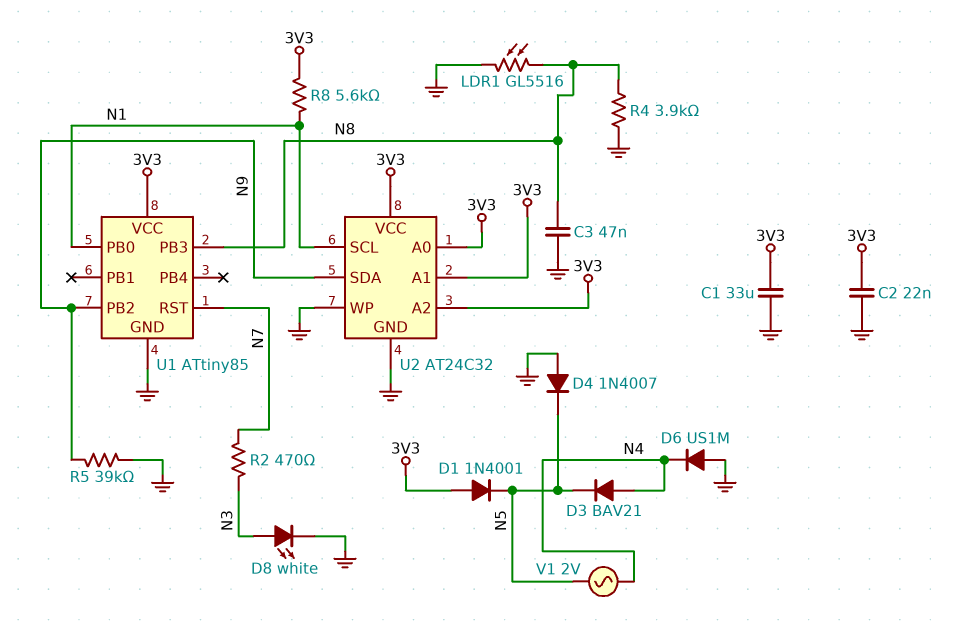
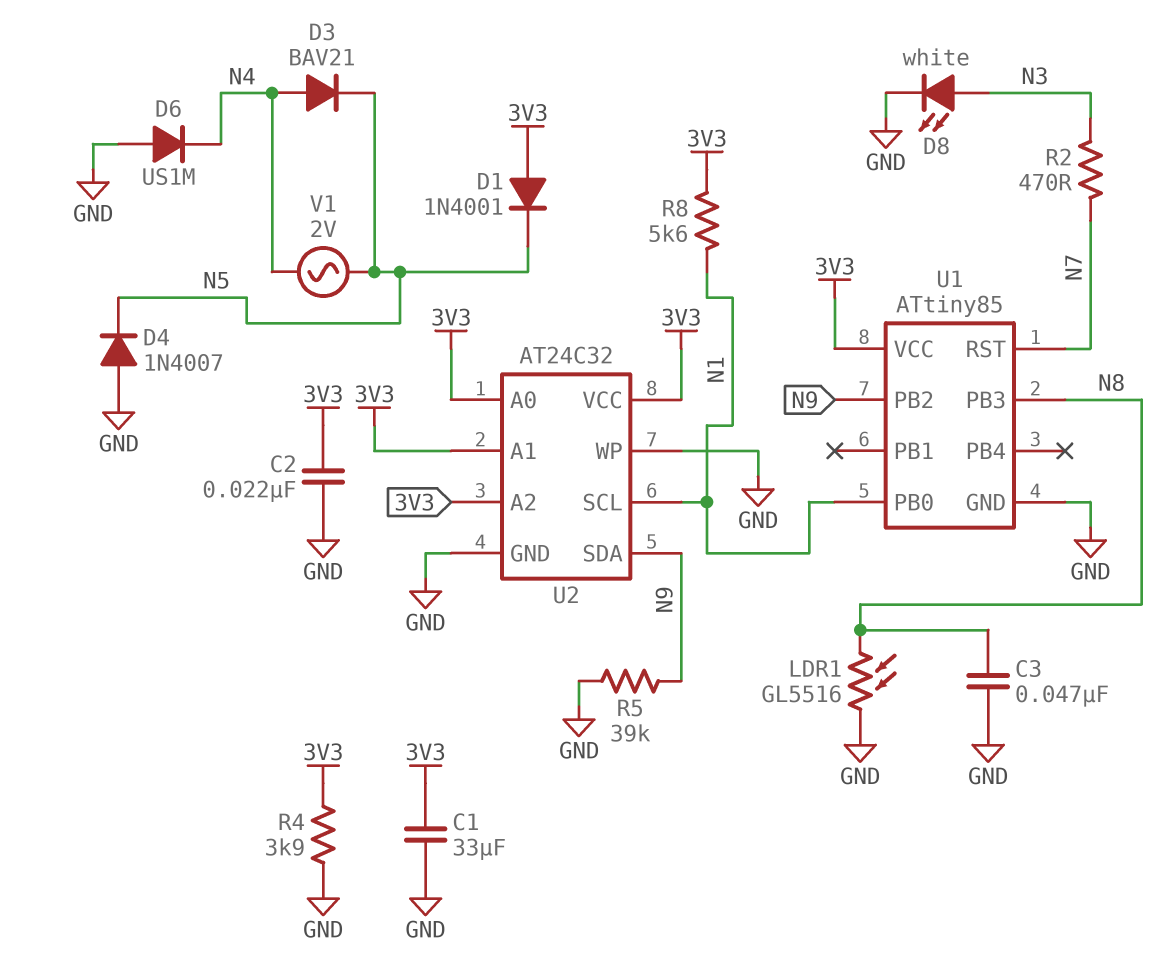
R4: 3.9k (GND, N8) -> 3.9k (3V3, GND)

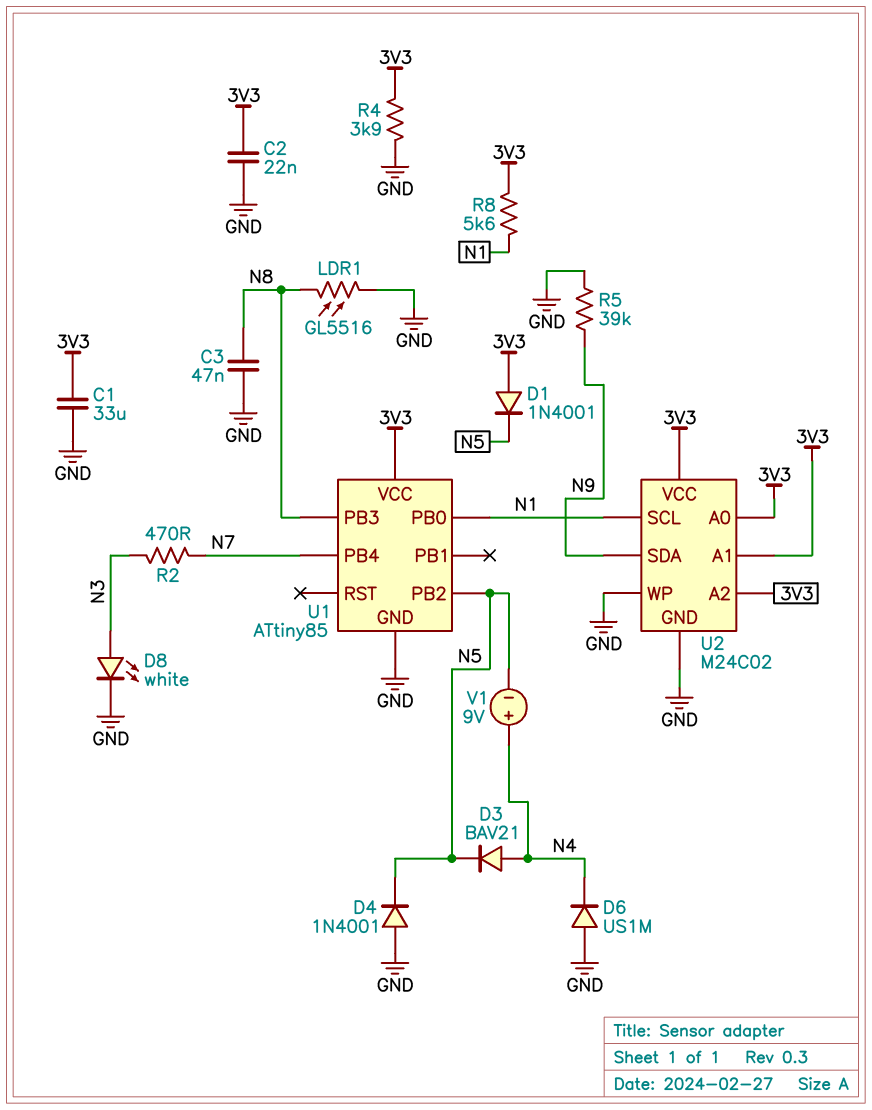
D4: diode 1N4007 (A GND, K N5) -> diode 1N4001 (A GND, K N5)
U1 pin PB2: N9 -> N5
U1 pin PB4: none -> N7
U1 pin RST: N7 -> none
U2: AT24C32 -> M24C02
V1: AC 2V (N4, N5) -> 9V (plus N4, minus N5)

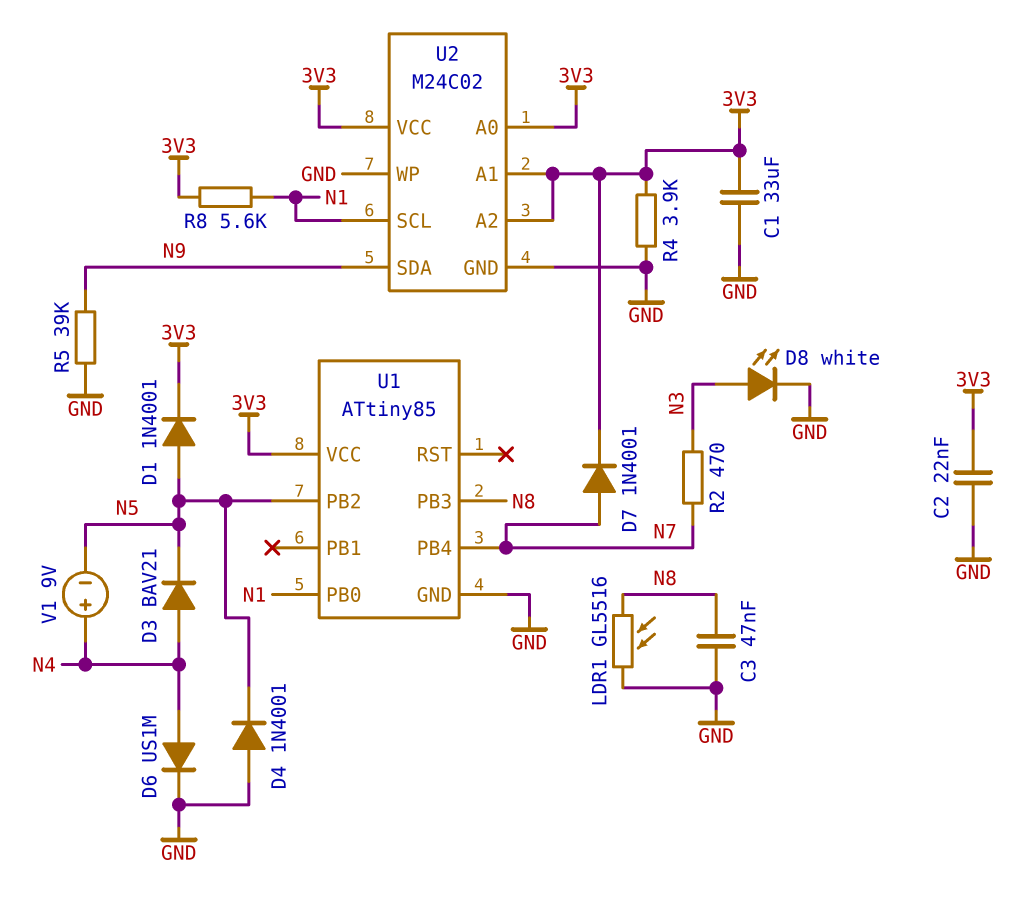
D1: diode 1N4001 (A 3V3, K N5) -> diode 1N4001 (A N5, K 3V3)
D6: diode US1M (A GND, K N4) -> diode US1M (A N4, K GND)
D7: none -> diode 1N4001 (A N7, K 3V3)

